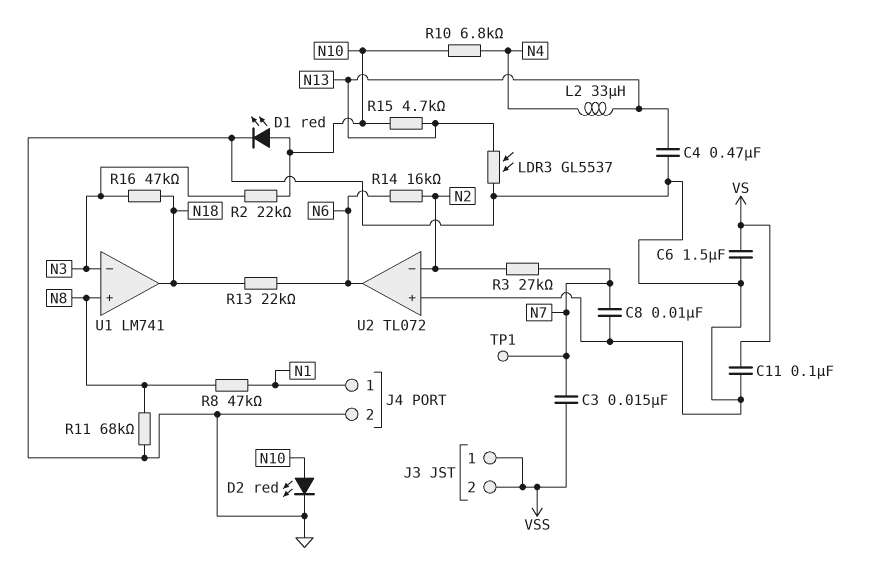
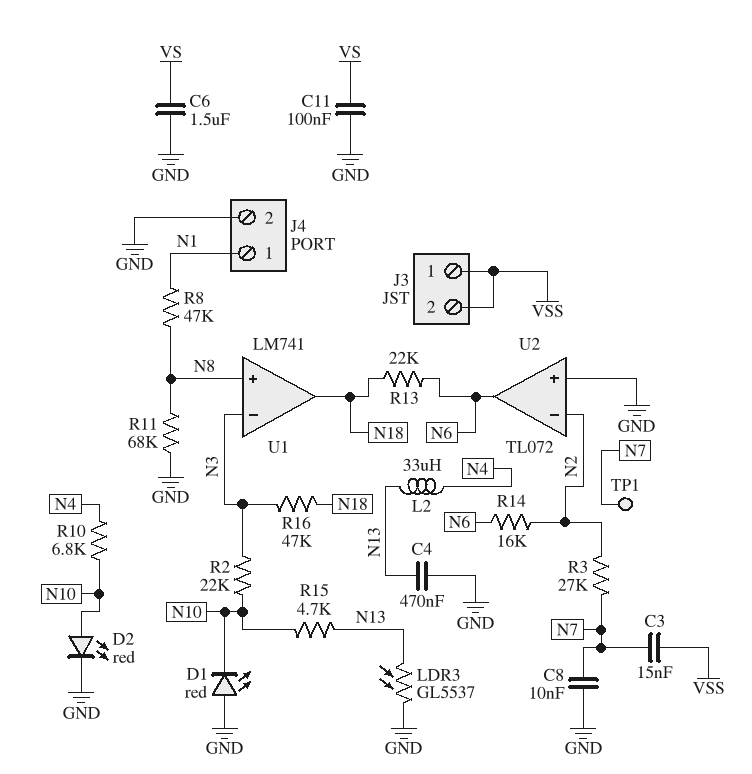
D1: LED red (A N10, K GND) -> LED red (A GND, K N10)

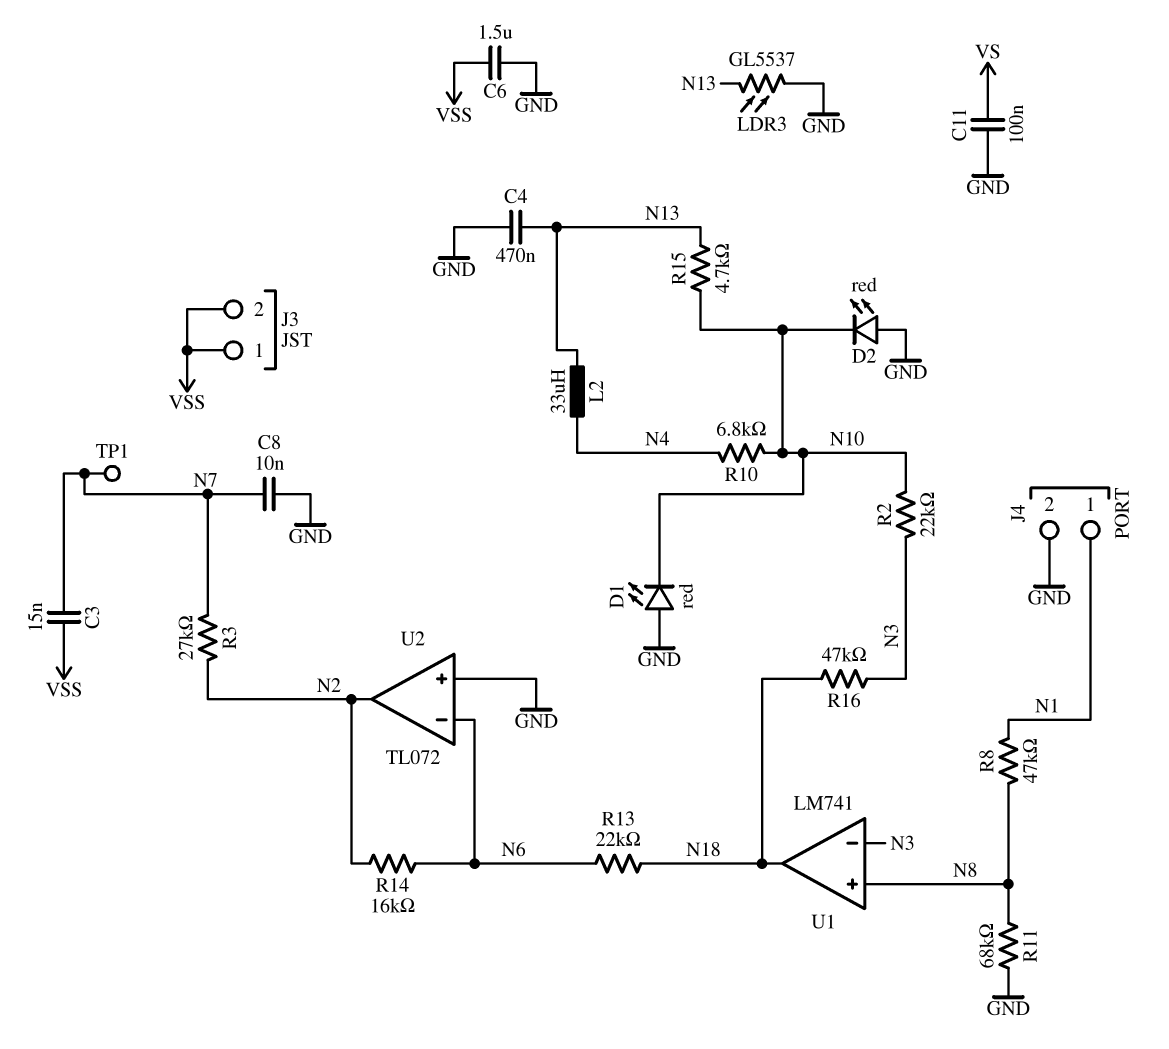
C6: 1.5uF (GND, VS) -> 1.5uF (GND, VSS)
D2: LED red (A N10, K GND) -> LED red (A GND, K N10)
U2 pin in-: N2 -> N6
U2 pin out: N6 -> N2

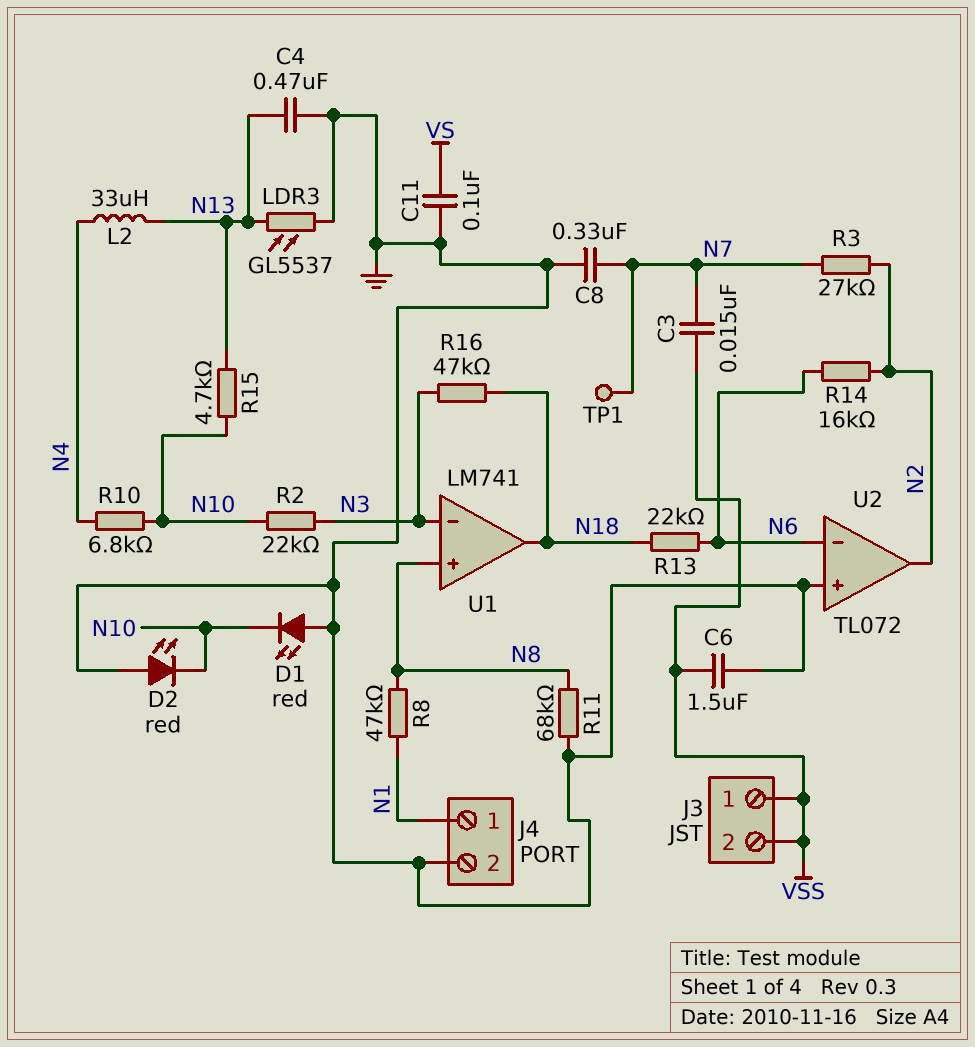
C8: 10nF (GND, N7) -> 330nF (GND, N7)

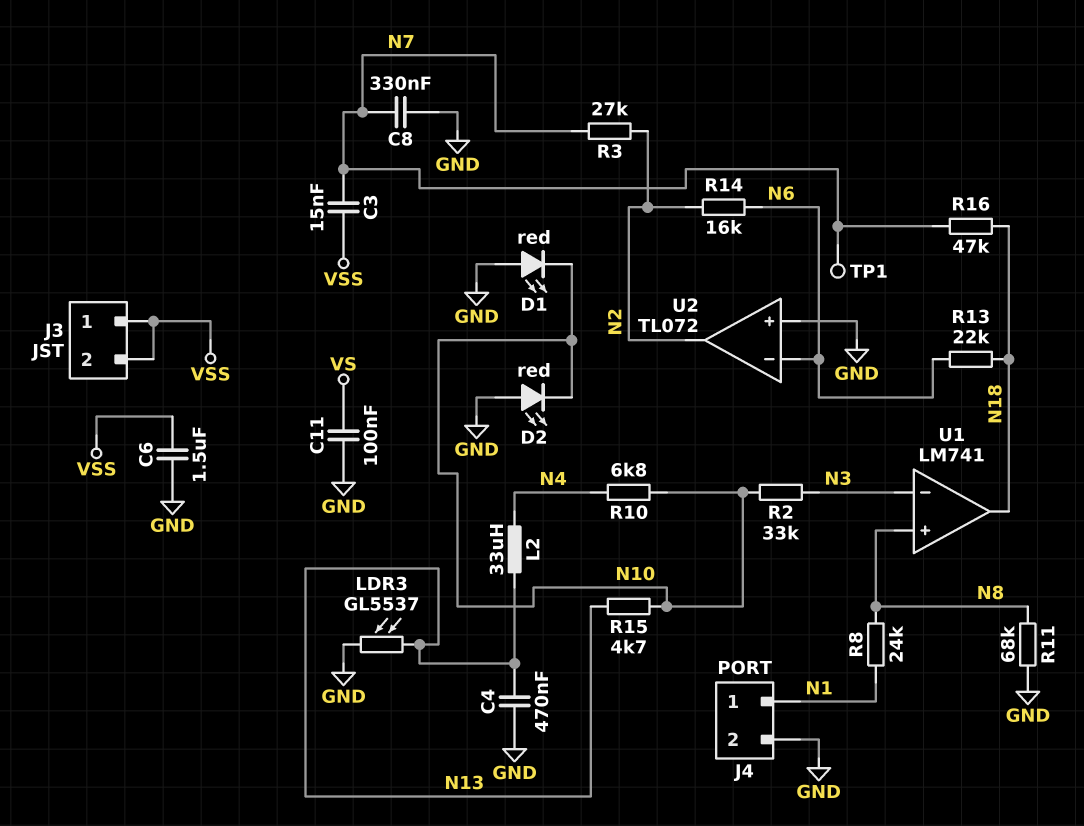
R2: 22k (N3, N10) -> 33k (N3, N10)
R8: 47k (N1, N8) -> 24k (N1, N8)
R16: 47k (N3, N18) -> 47k (N7, N18)

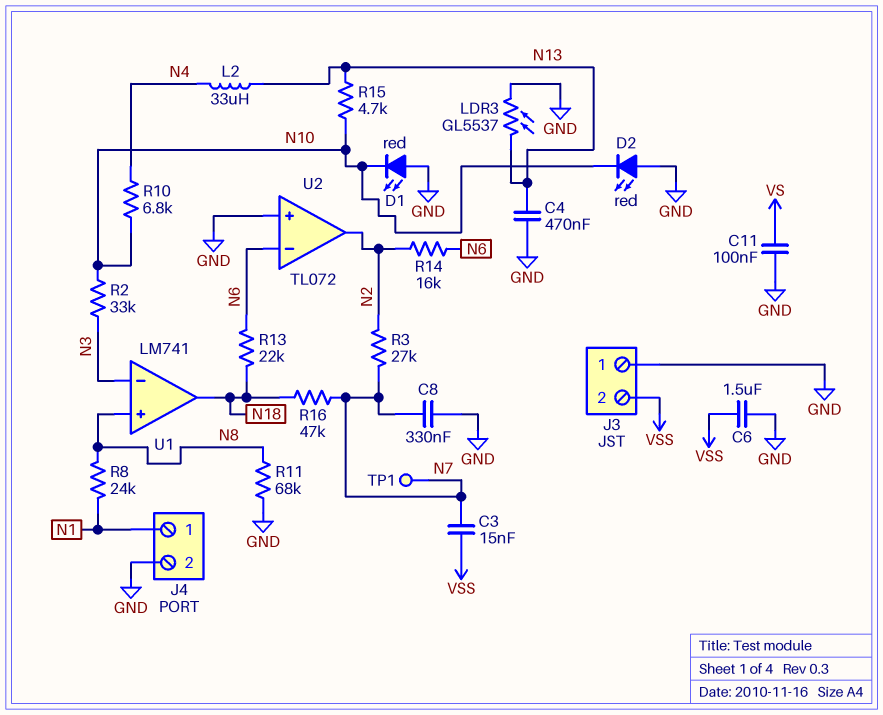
J3 pin 1: VSS -> GND

